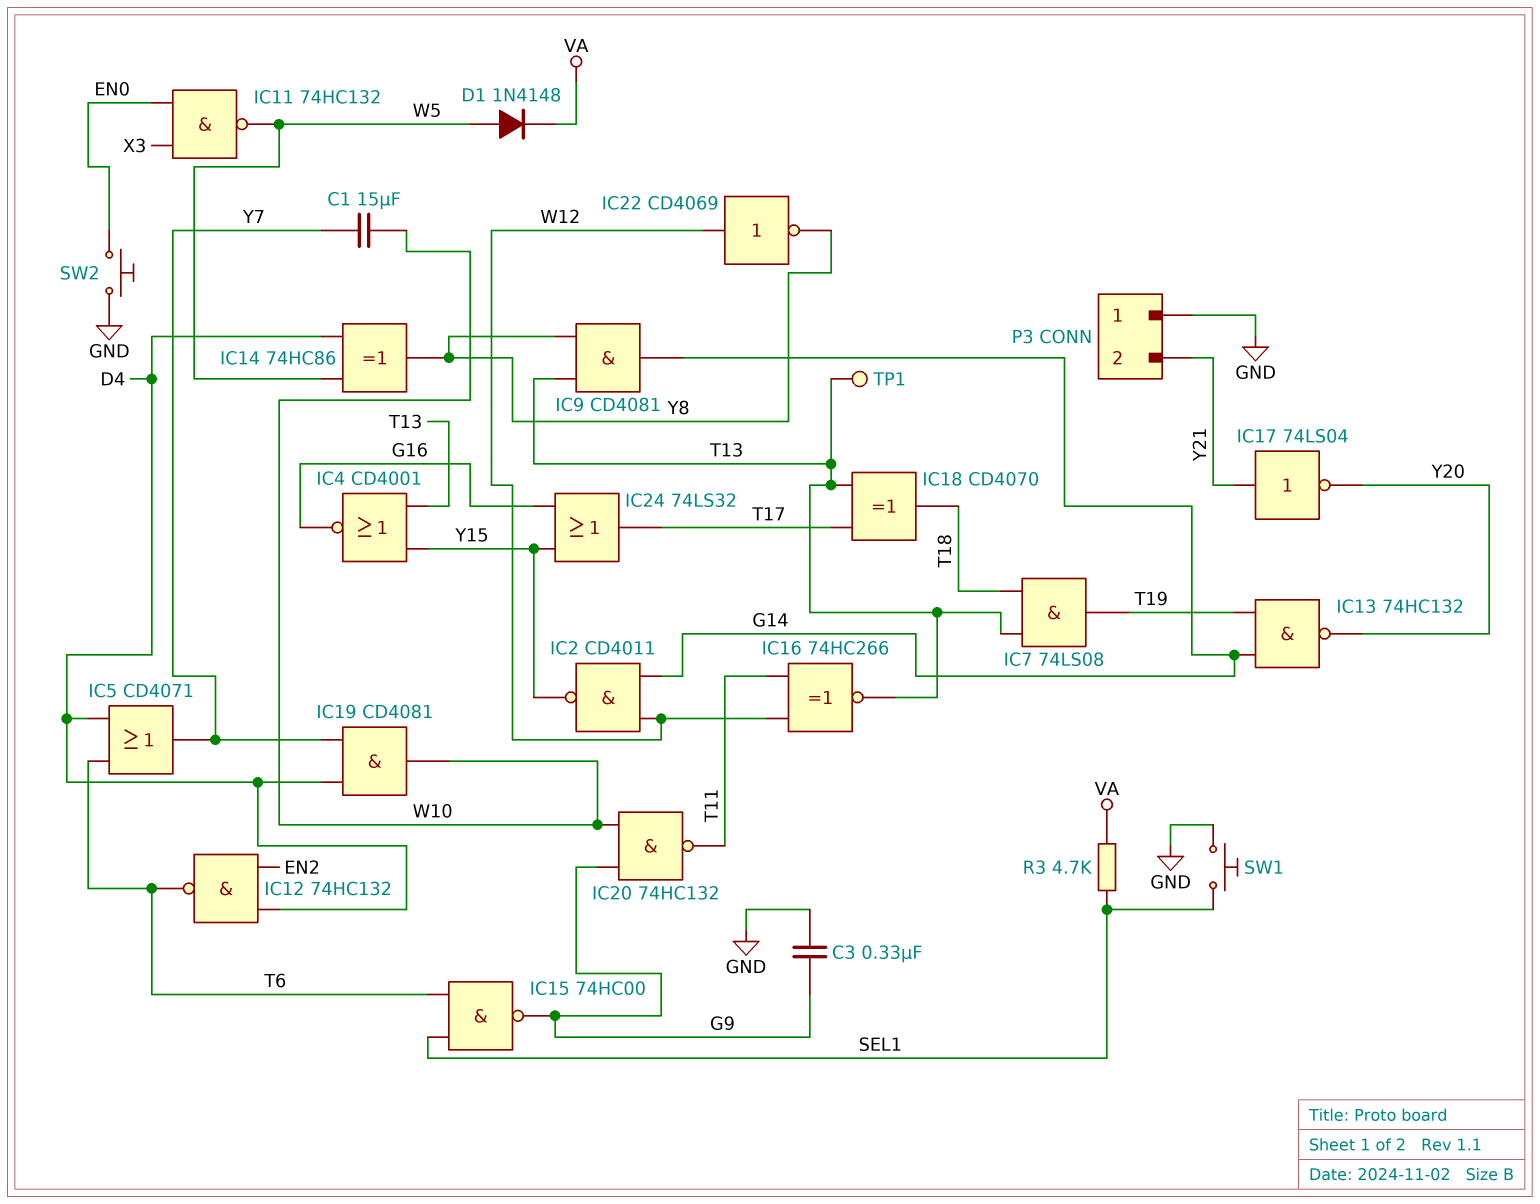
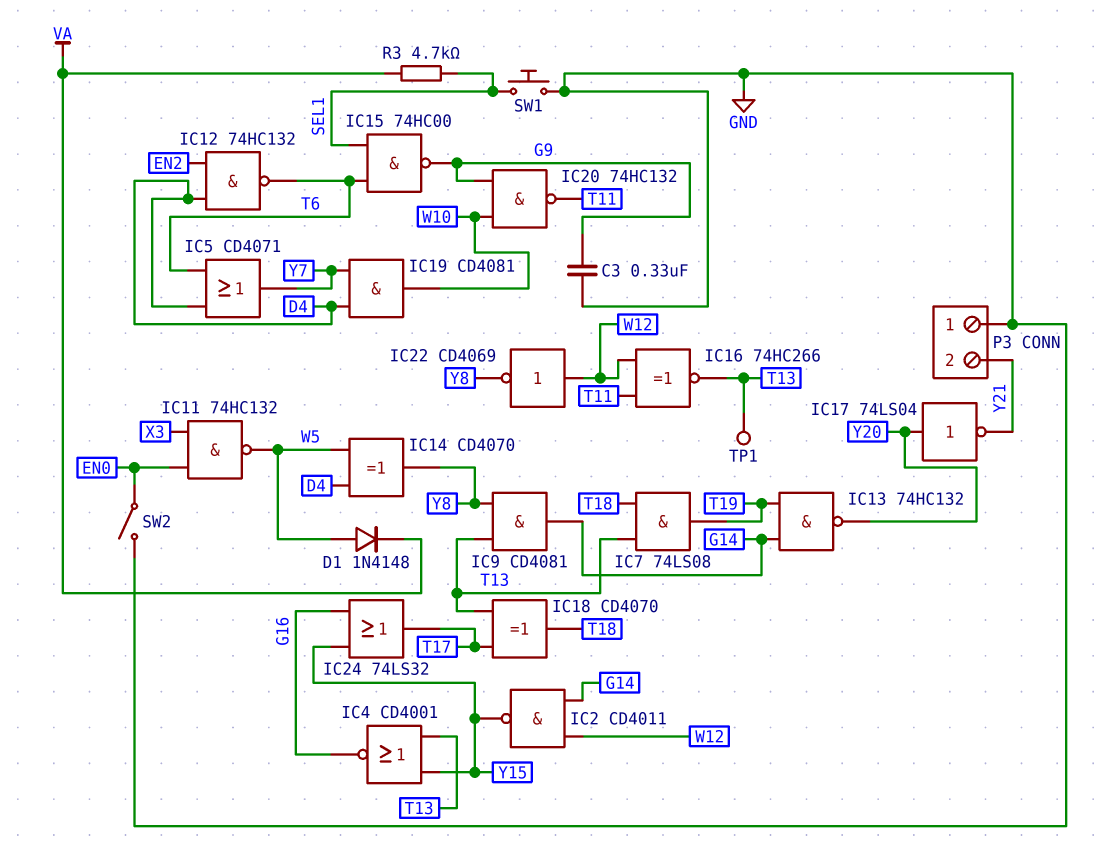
C1: 15uF (W10, Y7) -> none
IC14: XOR 74HC86 (in D4, in W5, out Y8) -> XOR CD4070 (in D4, in W5, out Y8)
IC17: NOT 74LS04 (in Y21, out Y20) -> NOT 74LS04 (in Y20, out Y21)
SW2: button (EN0, GND) -> switch (EN0, GND)

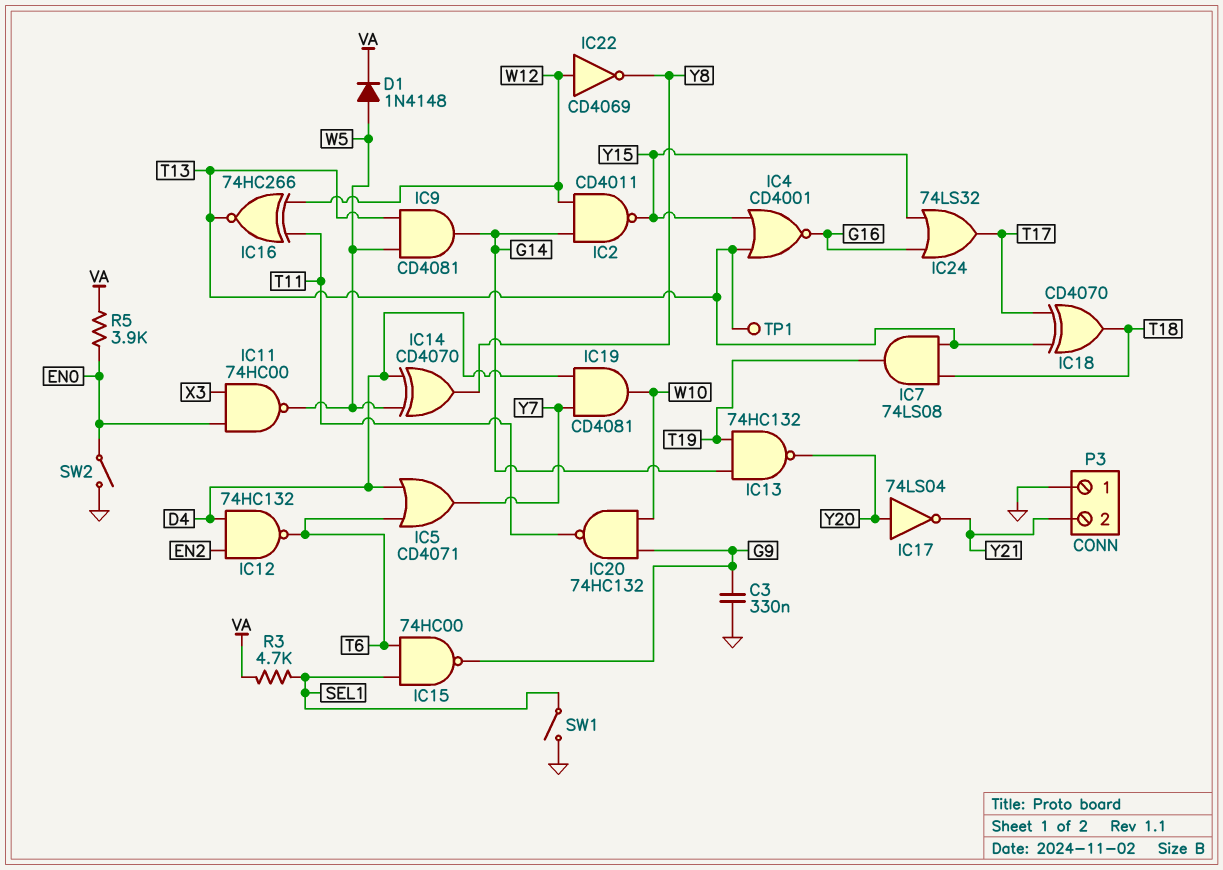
IC9: AND CD4081 (in T13, in Y8, out G14) -> AND CD4081 (in T13, in W5, out G14)
IC11: NAND 74HC132 (in EN0, in X3, out W5) -> NAND 74HC00 (in EN0, in X3, out W5)
R5: none -> 3.9k (EN0, VA)
SW1: button (GND, SEL1) -> switch (GND, SEL1)

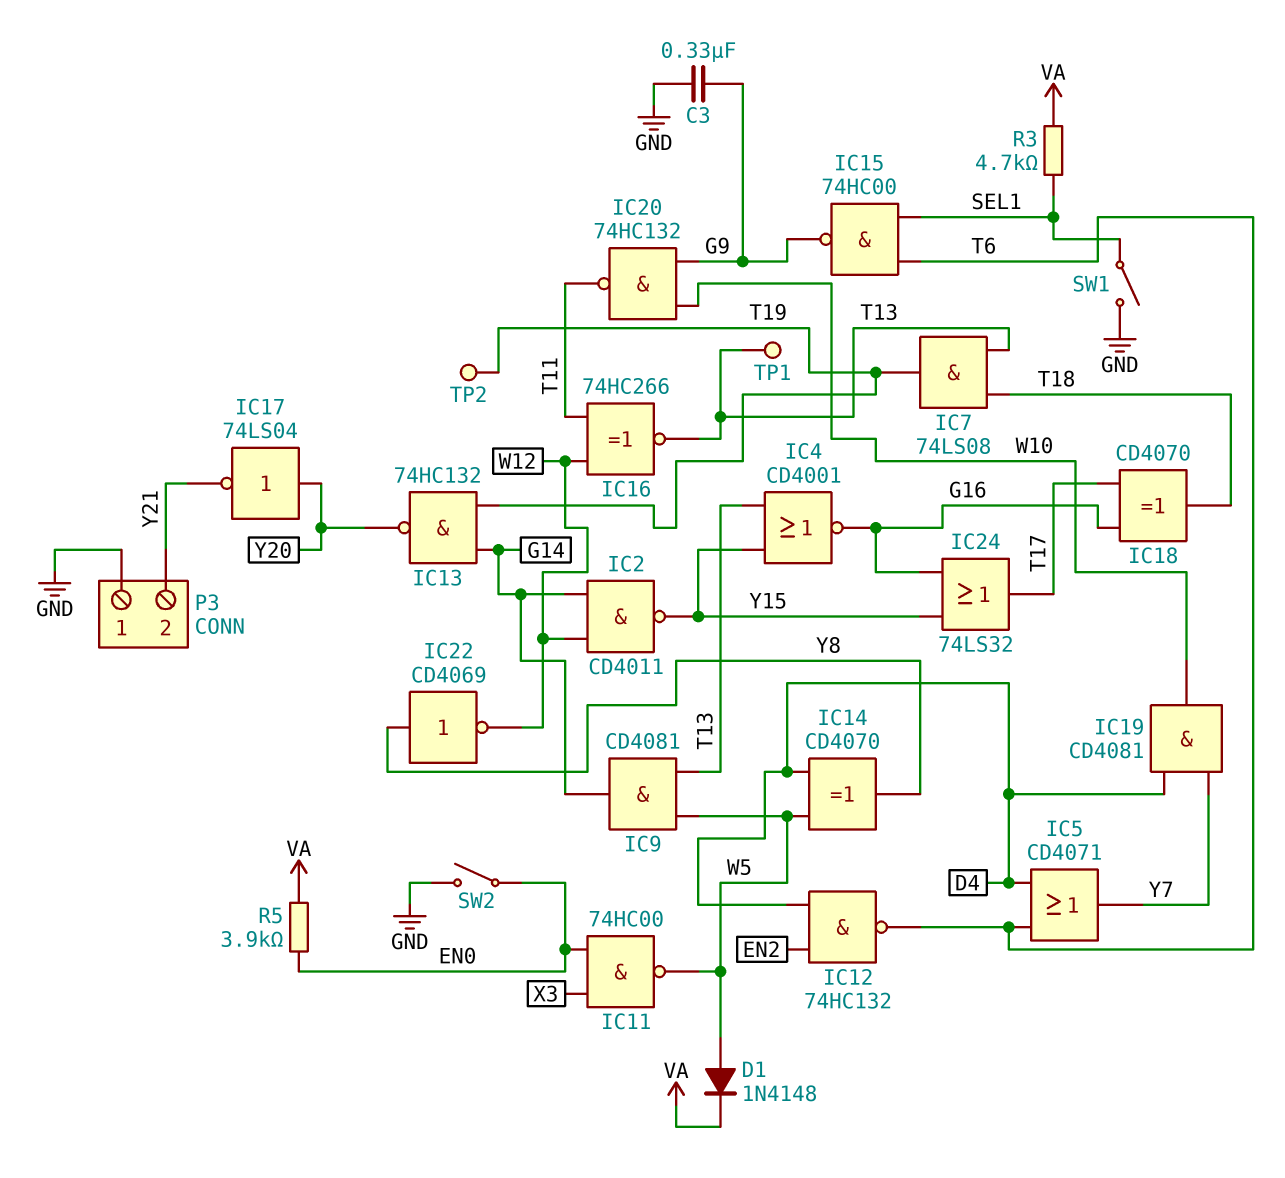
IC18: XOR CD4070 (in T13, in T17, out T18) -> XOR CD4070 (in G16, in T17, out T18)
IC22: NOT CD4069 (in W12, out Y8) -> NOT CD4069 (in Y8, out W12)
TP2: none -> test point (T19)

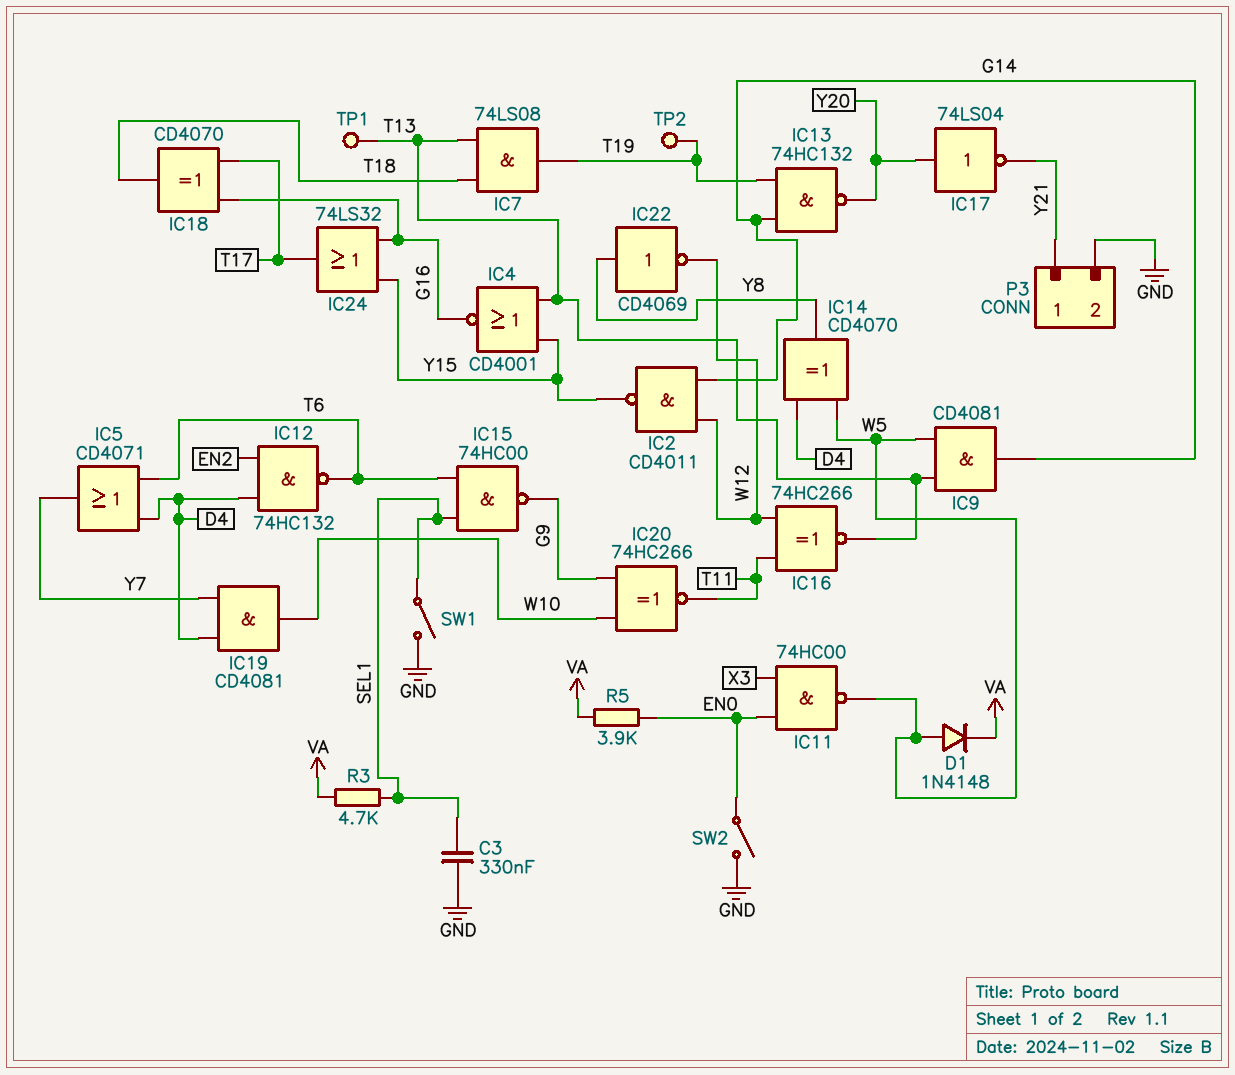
C3: 330nF (G9, GND) -> 330nF (GND, SEL1)
IC20: NAND 74HC132 (in G9, in W10, out T11) -> XNOR 74HC266 (in G9, in W10, out T11)
P3 pin 1: GND -> Y21
P3 pin 2: Y21 -> GND

